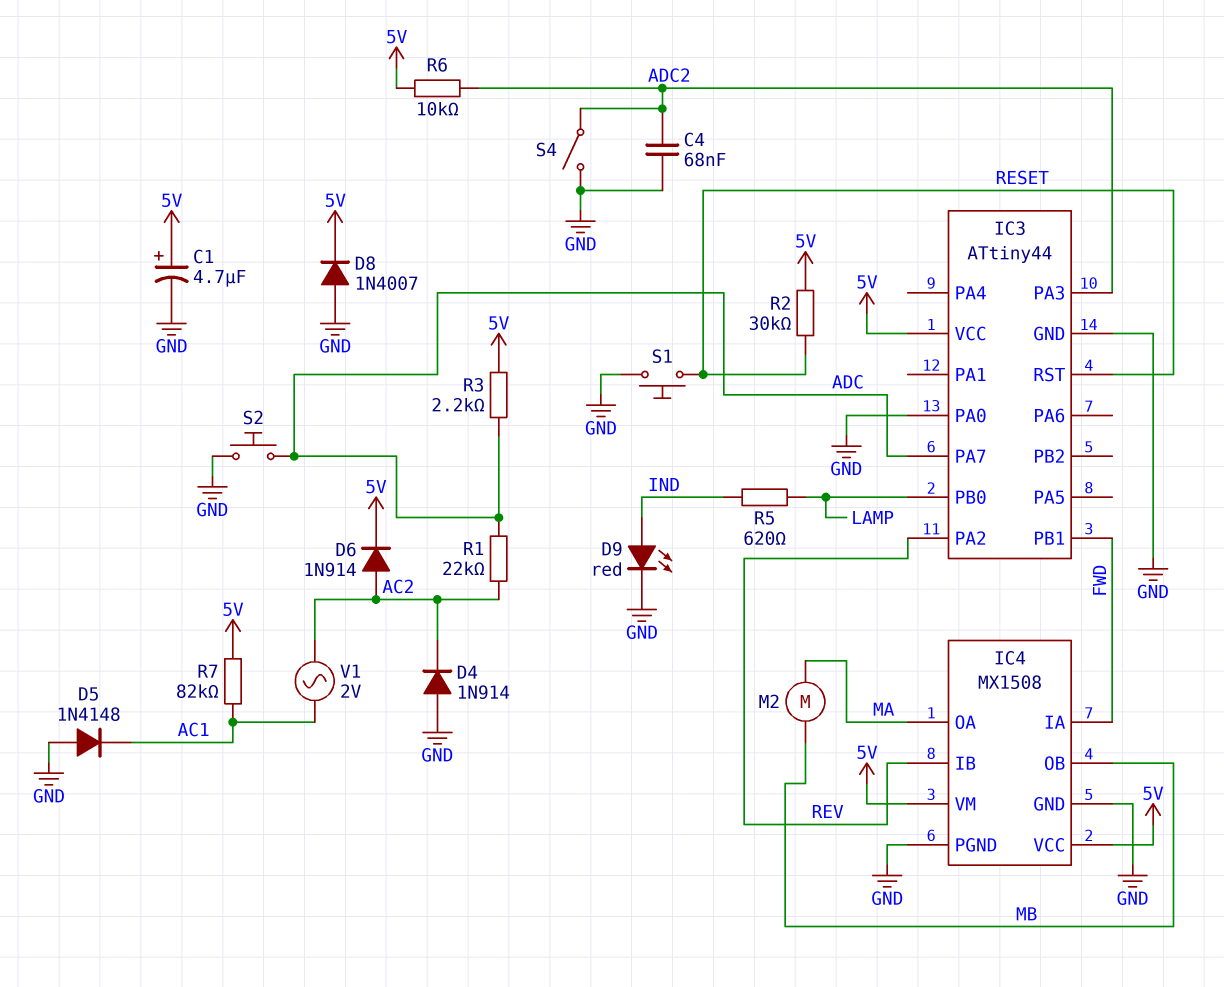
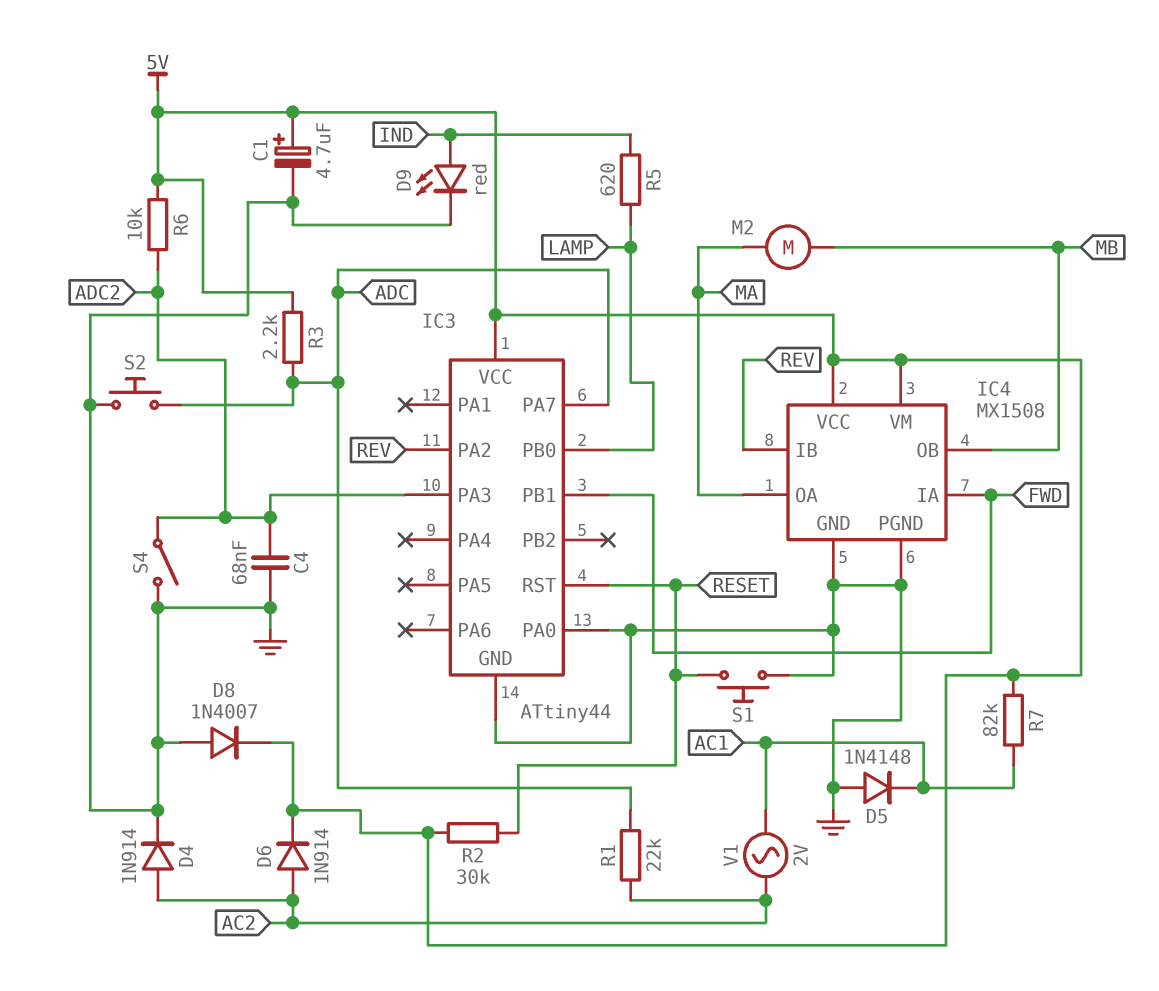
D4: diode 1N914 (A GND, K AC2) -> diode 1N914 (A AC2, K GND)

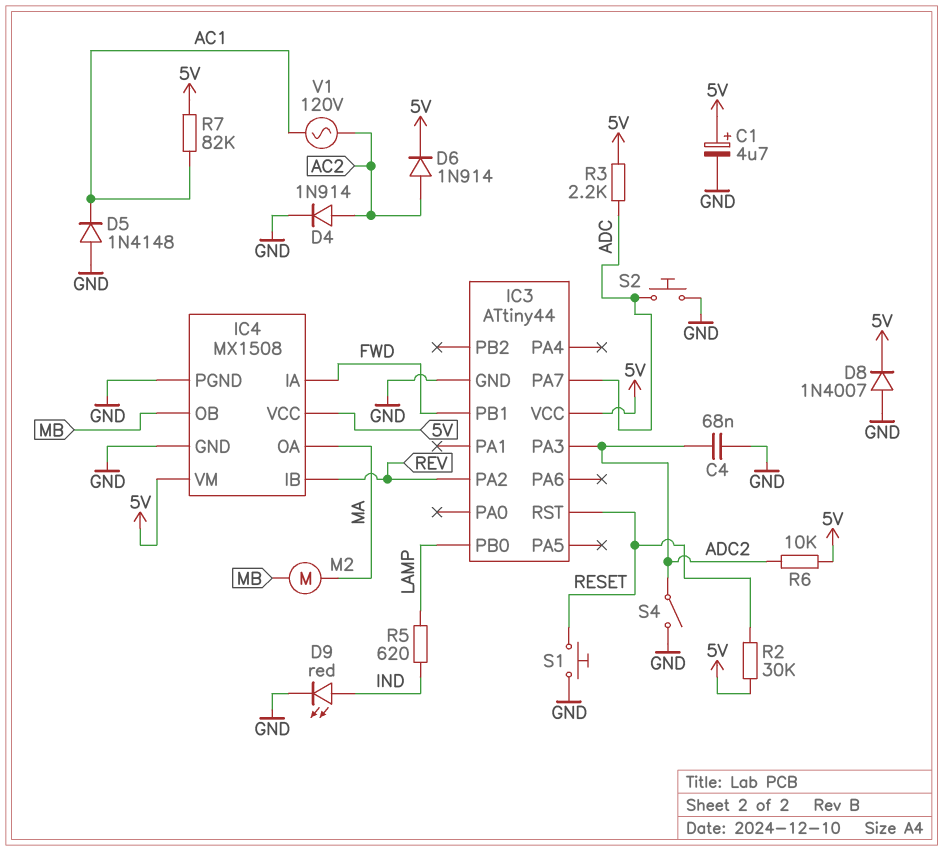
IC3 pin PA0: GND -> none
R1: 22k (AC2, ADC) -> none
V1: AC 2V (AC1, AC2) -> AC 120V (AC1, AC2)

